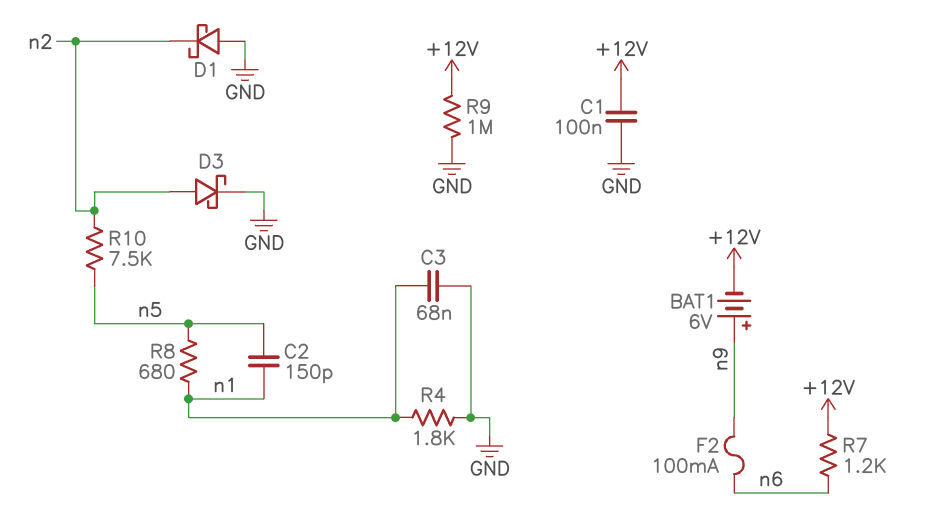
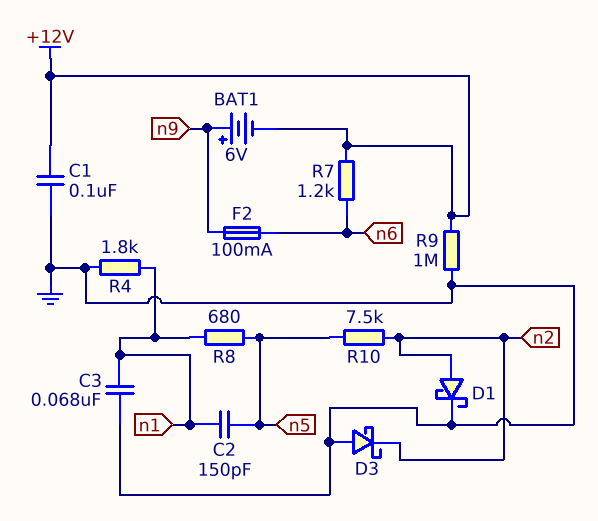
D1: schottky (A GND, K n2) -> schottky (A n2, K GND)
D3: schottky (A n2, K GND) -> schottky (A GND, K n2)

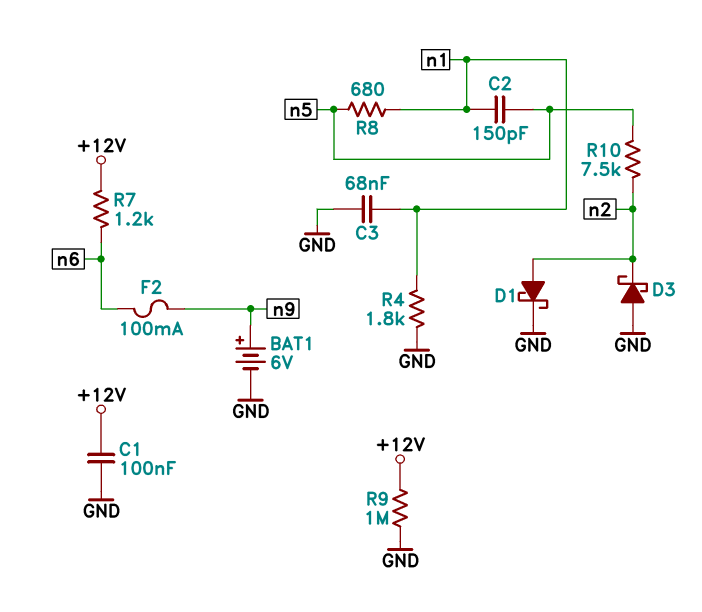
BAT1: 6V (plus n9, minus +12V) -> 6V (plus n9, minus GND)

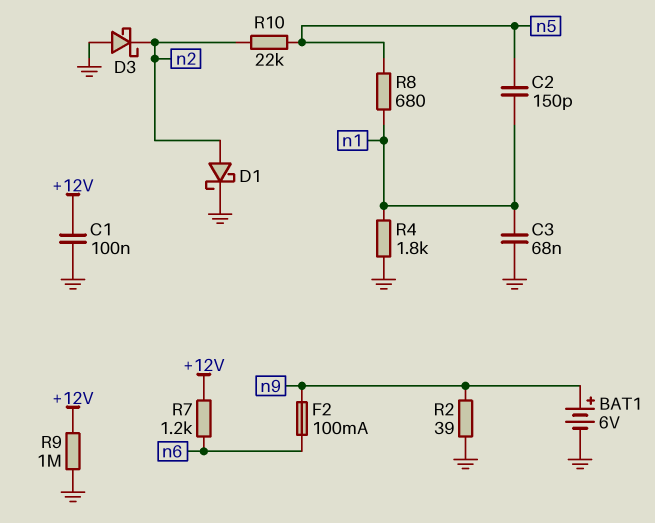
R2: none -> 39 (GND, n9)
R10: 7.5k (n2, n5) -> 22k (n2, n5)

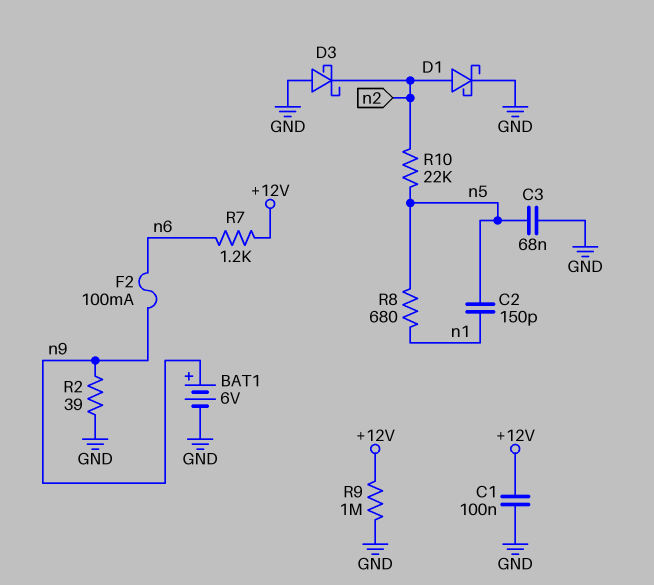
C3: 68nF (GND, n1) -> 68nF (GND, n5)
R4: 1.8k (GND, n1) -> none

